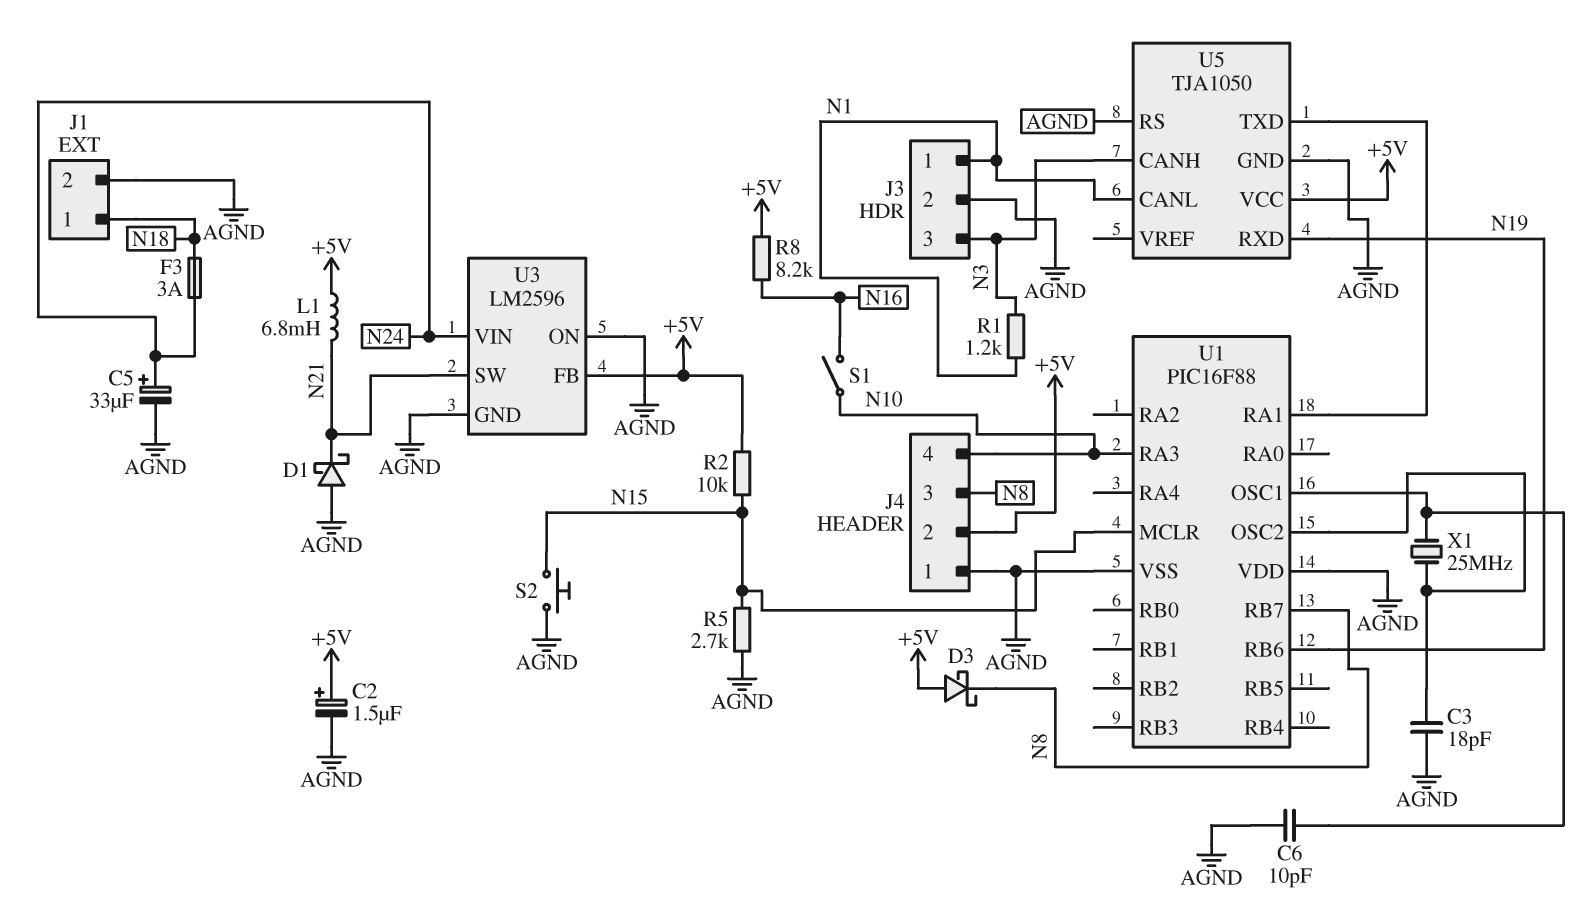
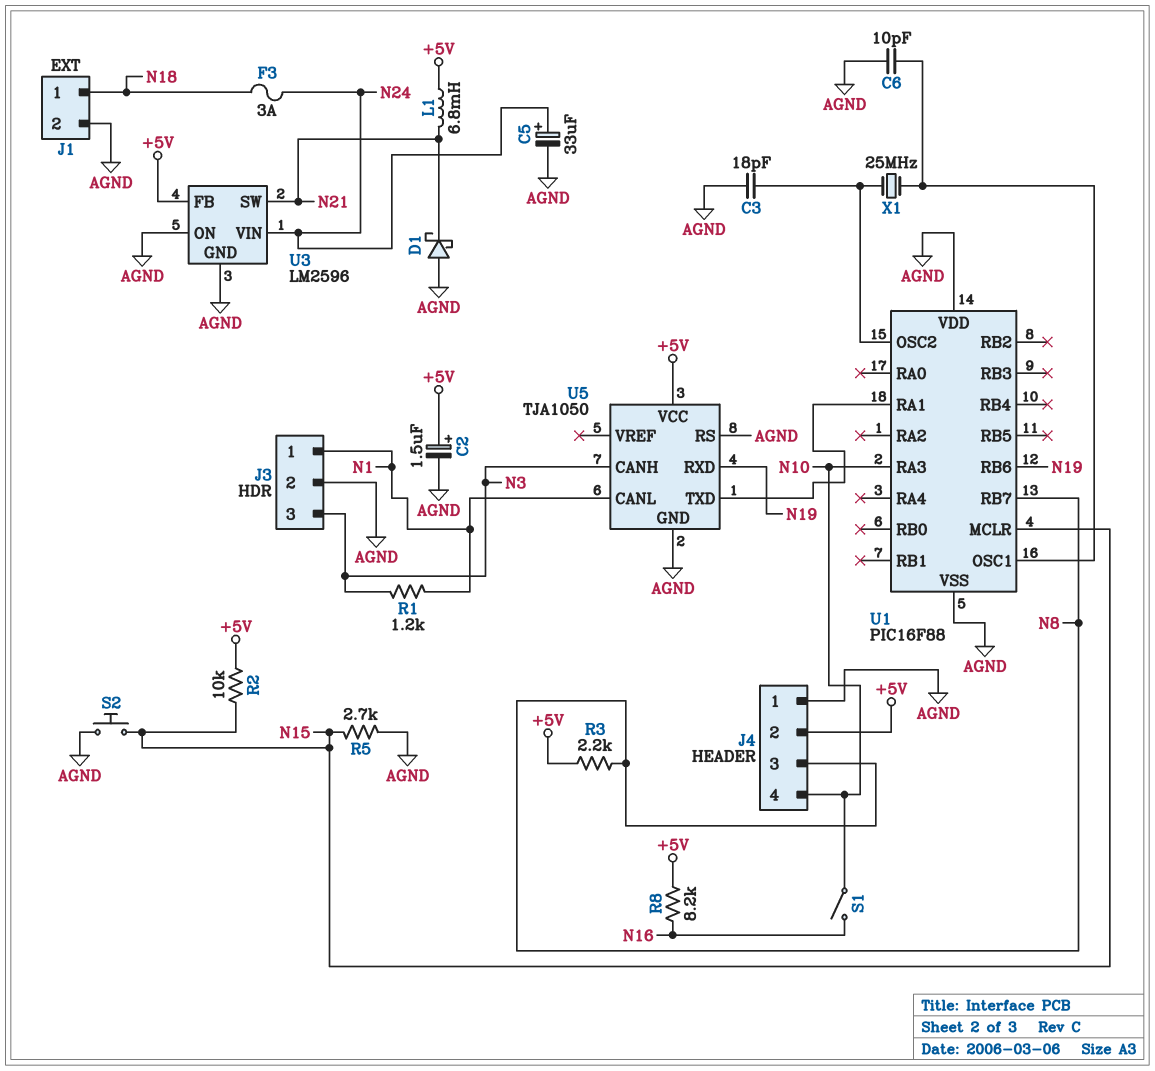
D3: schottky (A +5V, K N8) -> none
R3: none -> 2.2k (+5V, N8)

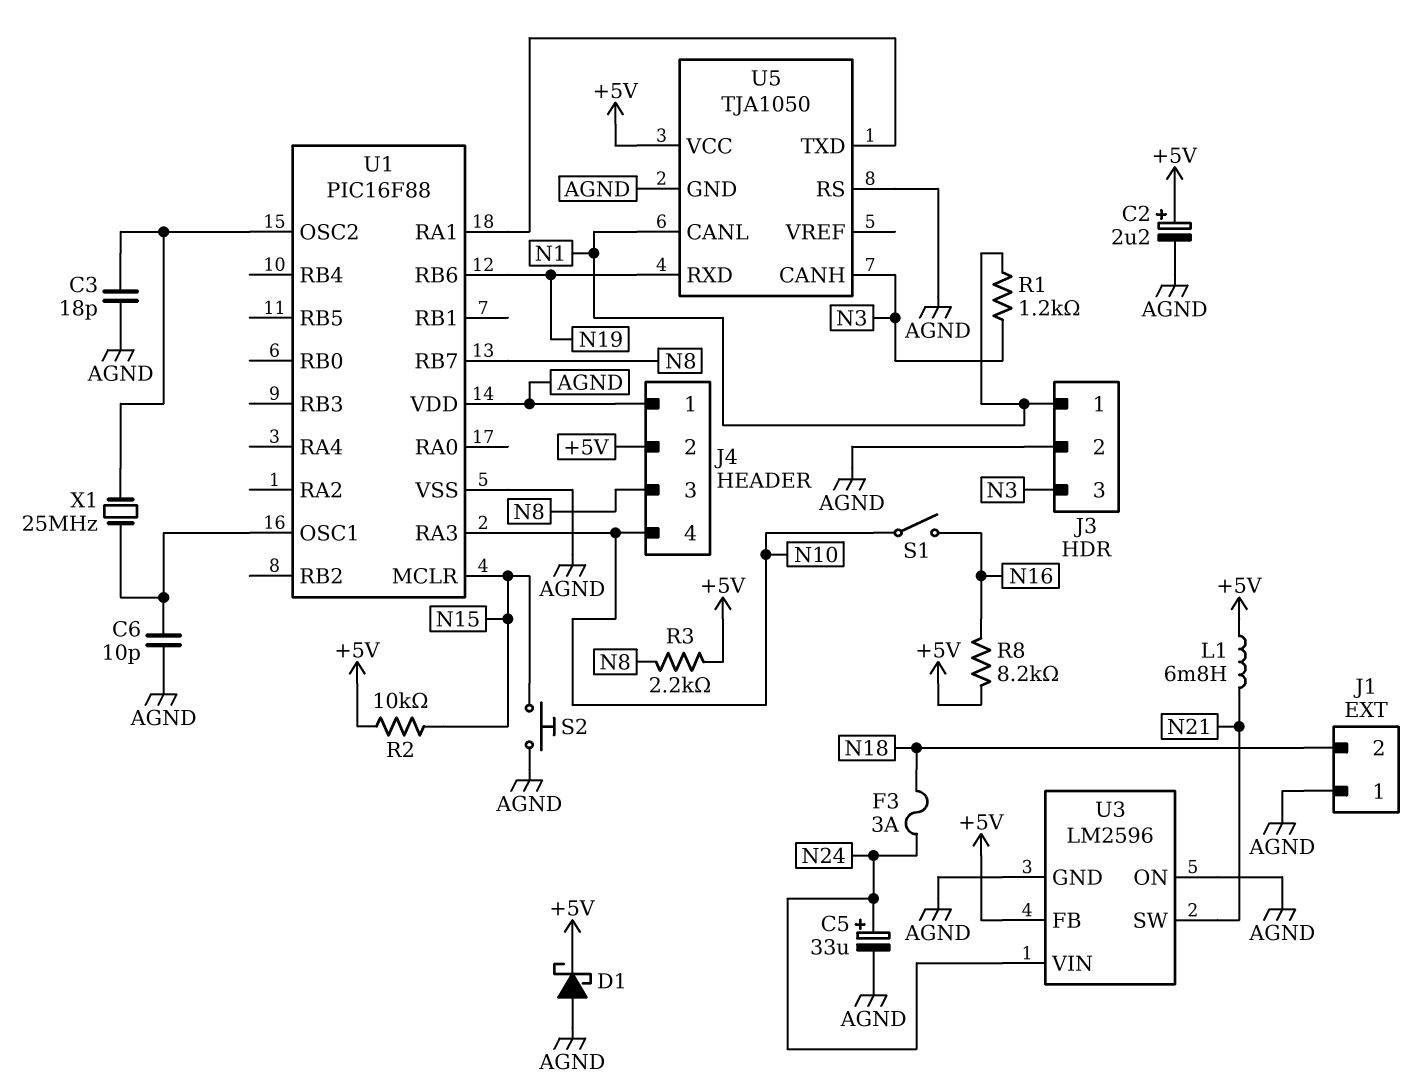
C2: 1.5uF (plus +5V, minus AGND) -> 2.2uF (plus +5V, minus AGND)
D1: schottky (A AGND, K N21) -> schottky (A AGND, K +5V)
J1 pin 1: N18 -> AGND
J1 pin 2: AGND -> N18
R5: 2.7k (AGND, N15) -> none

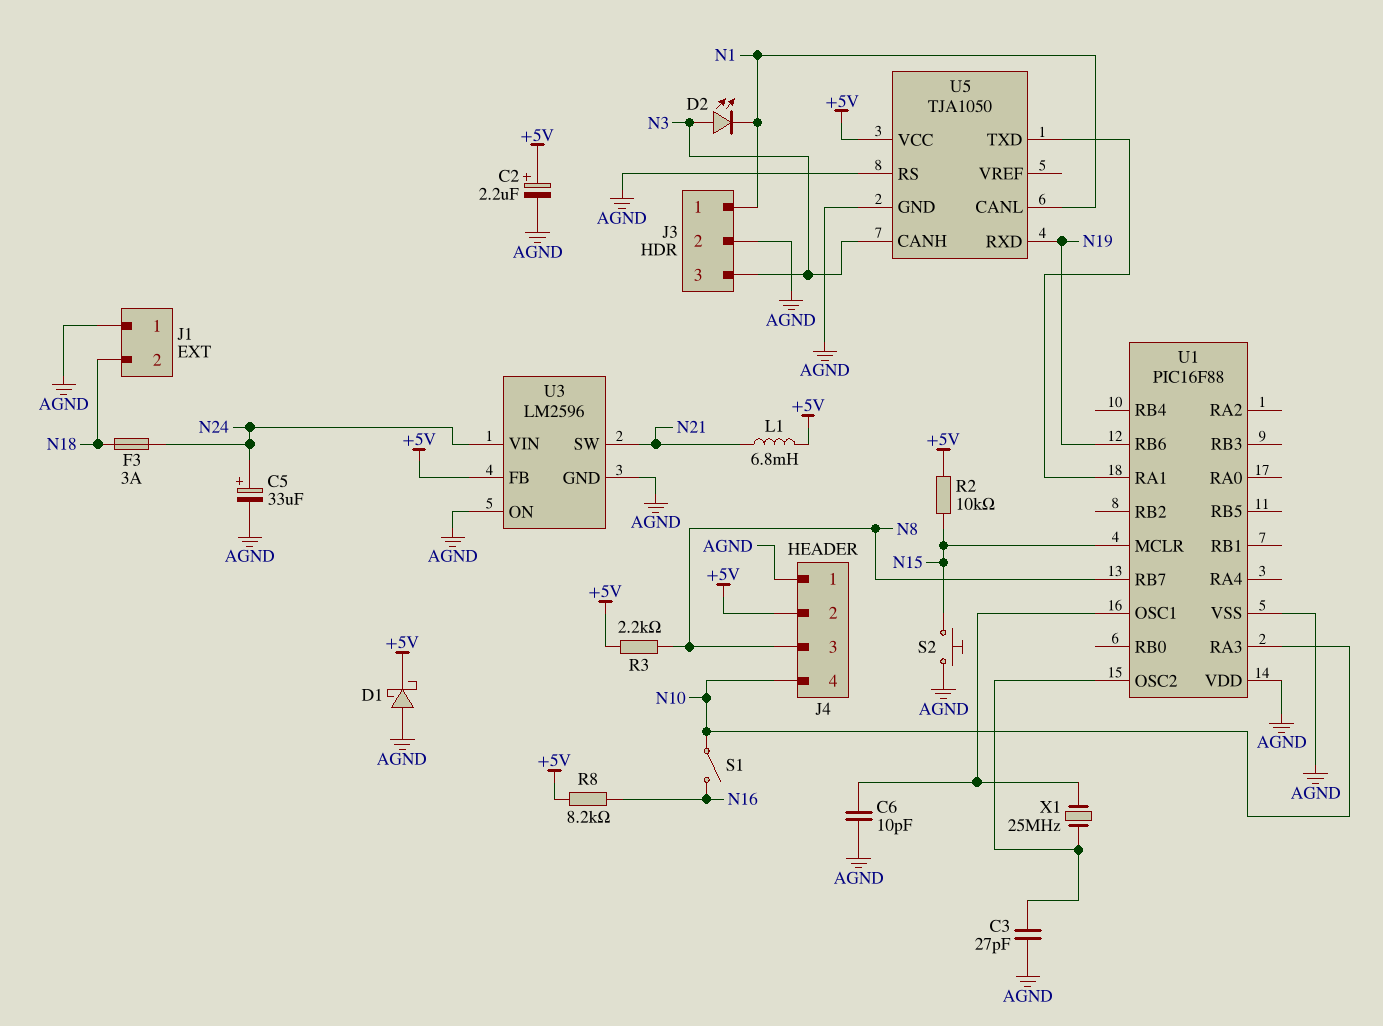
C3: 18pF (AGND, U1/OSC2) -> 27pF (AGND, U1/OSC2)
D2: none -> LED (A N3, K N1)
R1: 1.2k (N1, N3) -> none

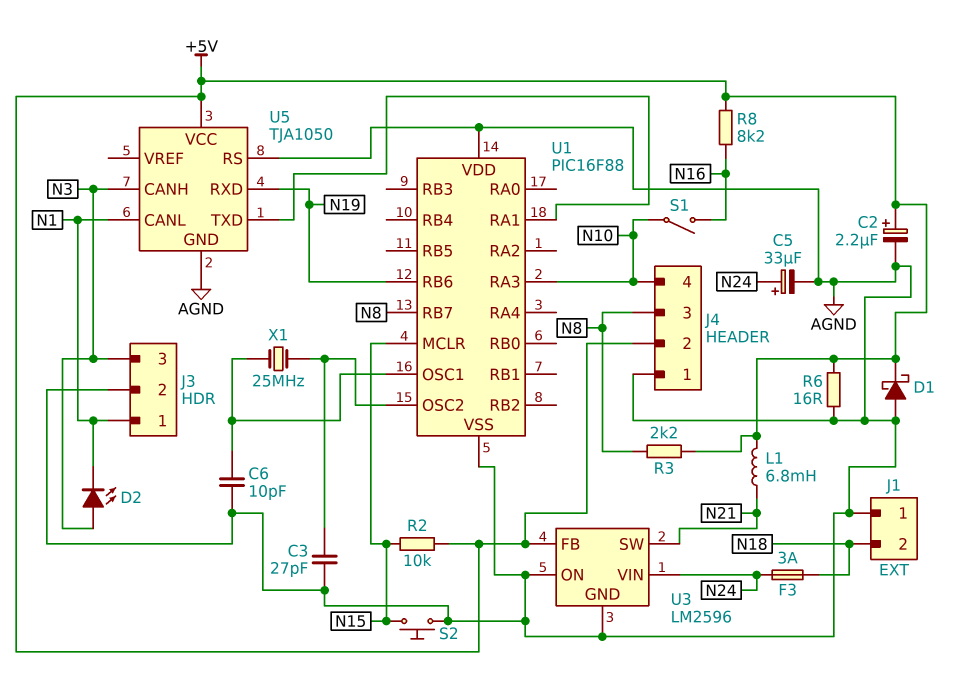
R6: none -> 16 (+5V, AGND)

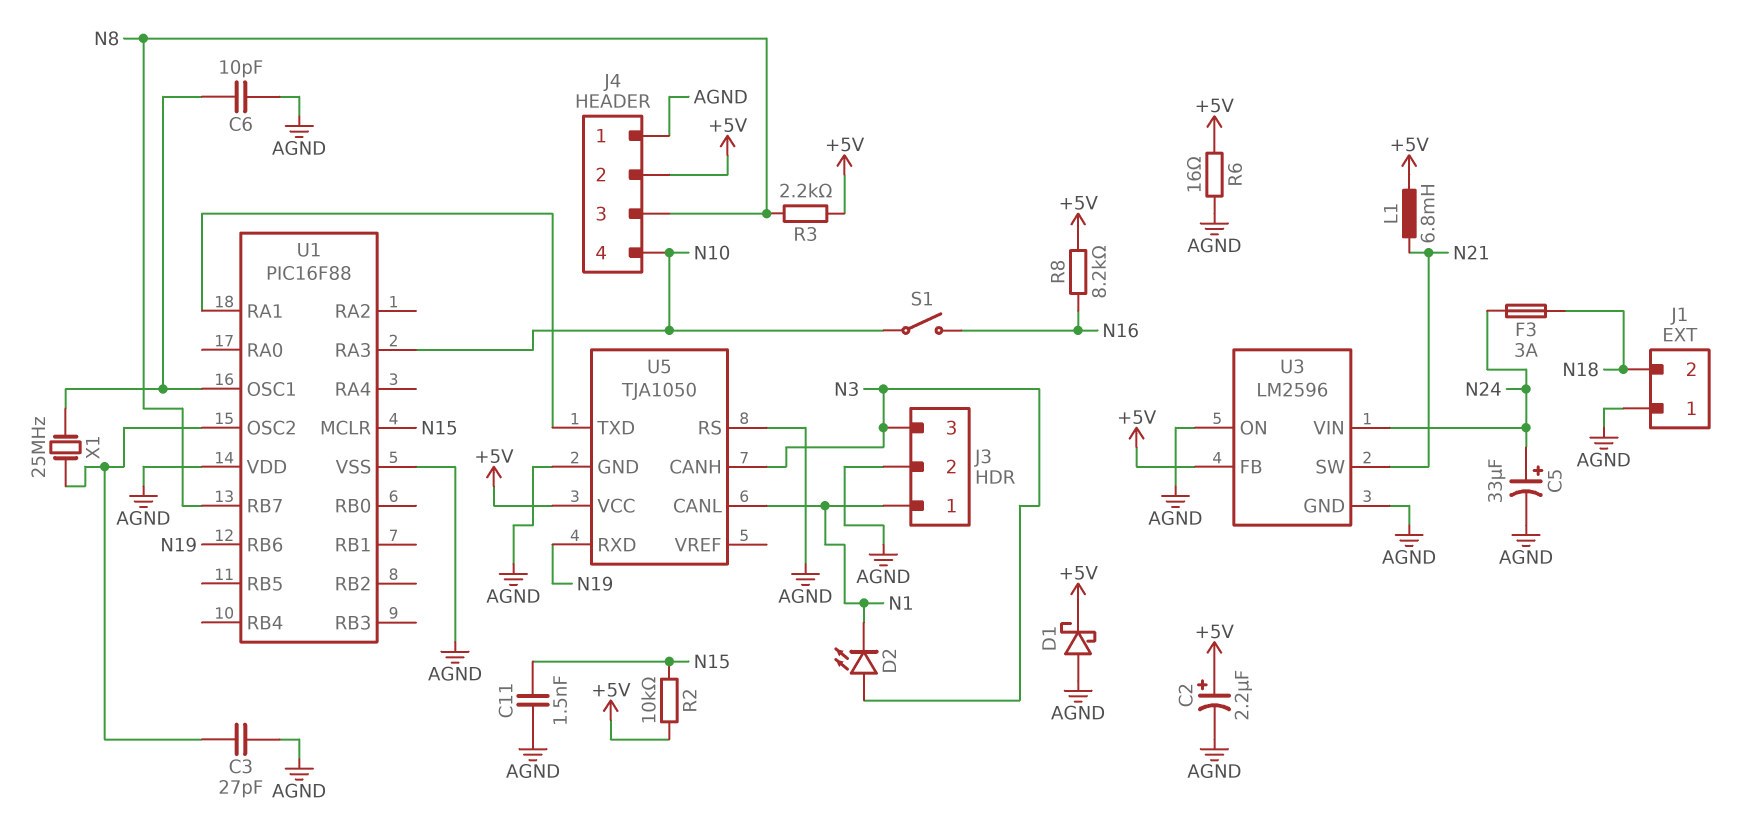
C11: none -> 1.5nF (AGND, N15)
S2: button (AGND, N15) -> none

